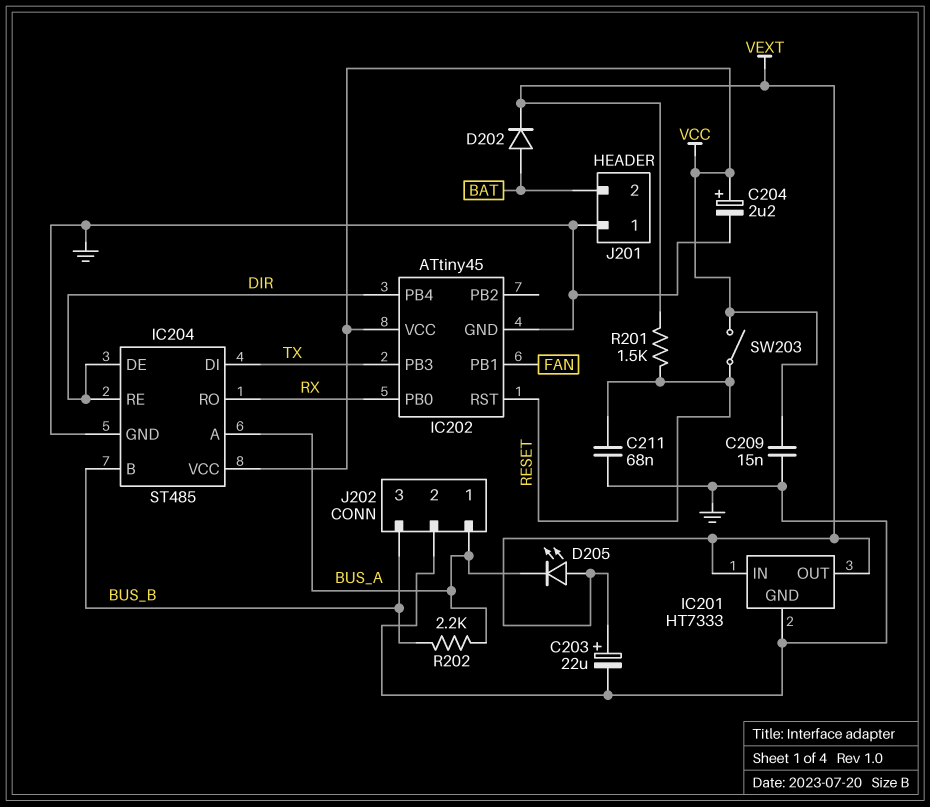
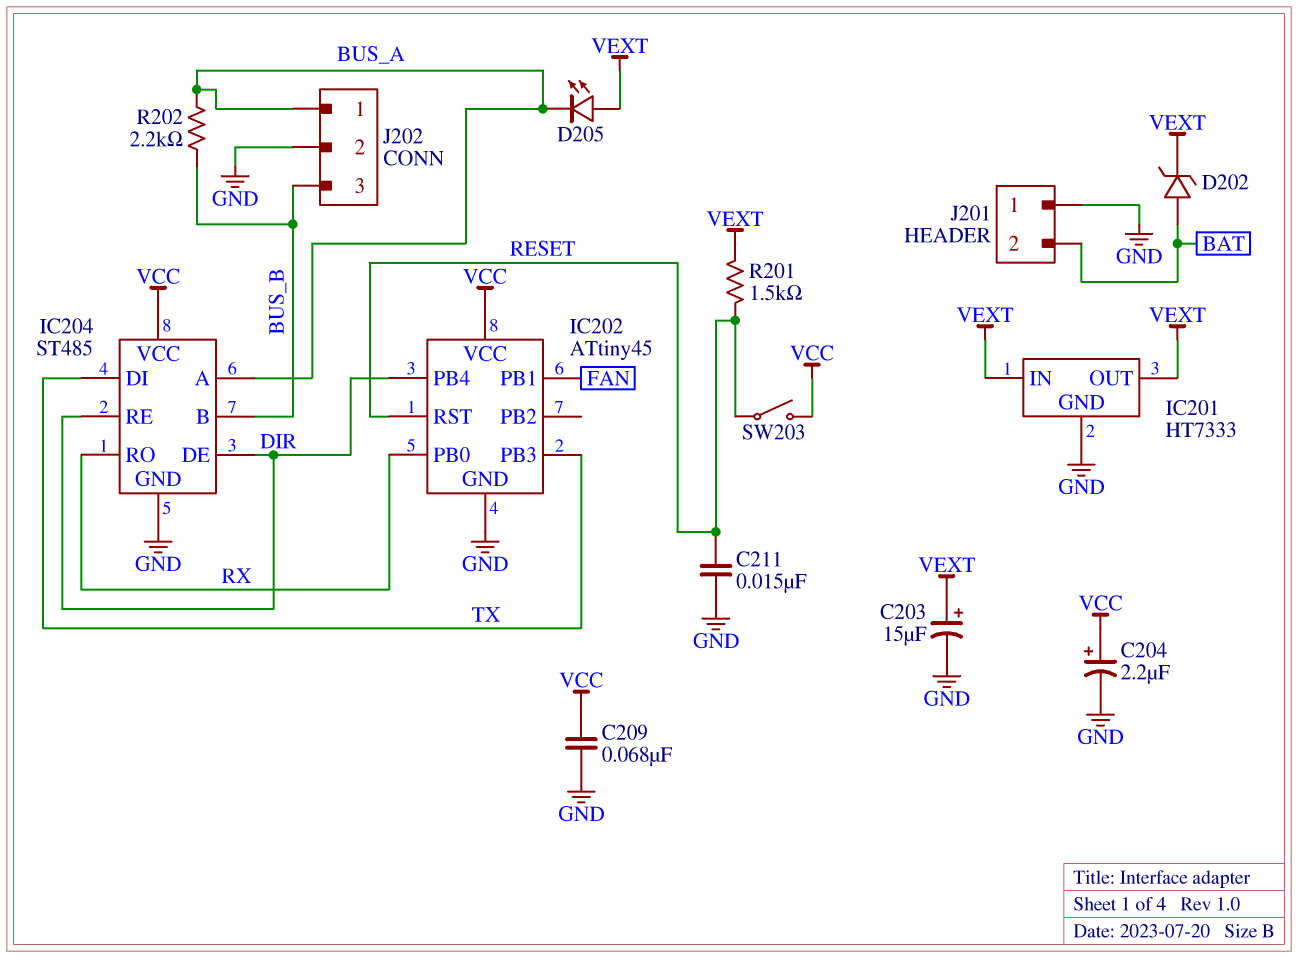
C203: 22uF (plus VEXT, minus GND) -> 15uF (plus VEXT, minus GND)
C209: 15nF (GND, VCC) -> 68nF (GND, VCC)
C211: 68nF (GND, RESET) -> 15nF (GND, RESET)
D202: diode (A BAT, K VEXT) -> zener (A BAT, K VEXT)

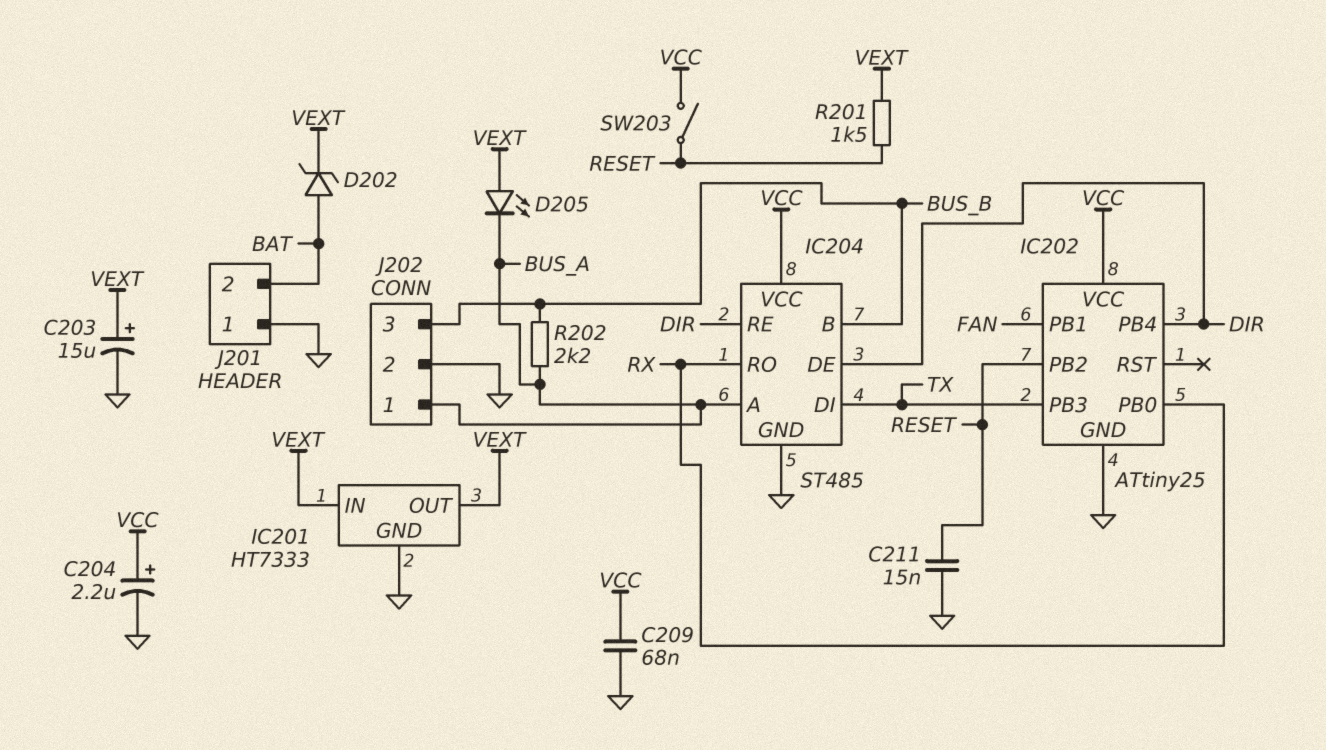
IC202: ATtiny45 -> ATtiny25
IC202 pin PB2: none -> RESET
IC202 pin RST: RESET -> none

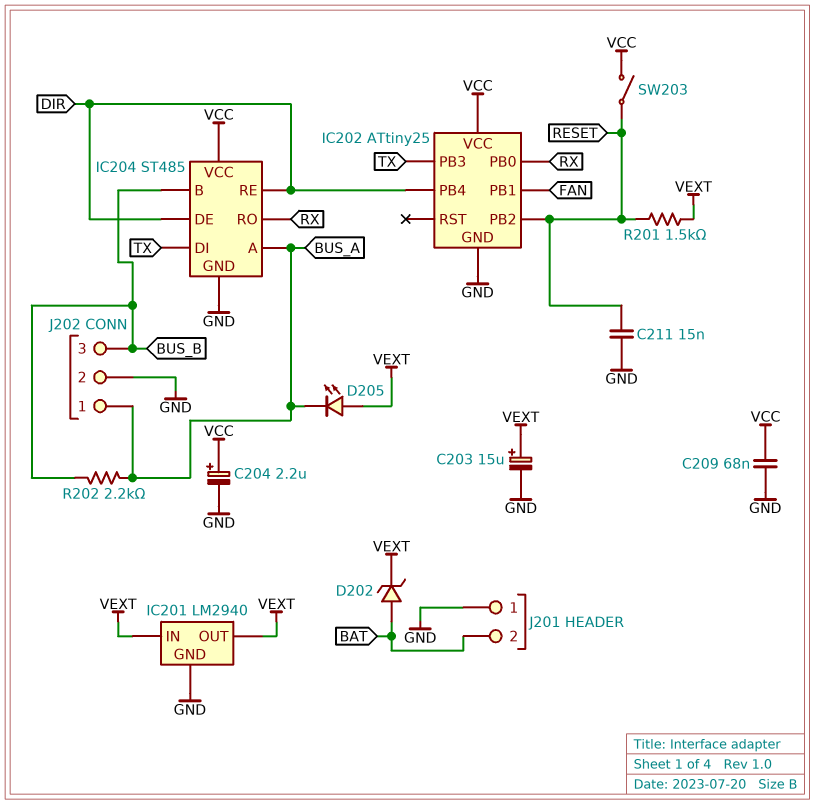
IC201: HT7333 -> LM2940

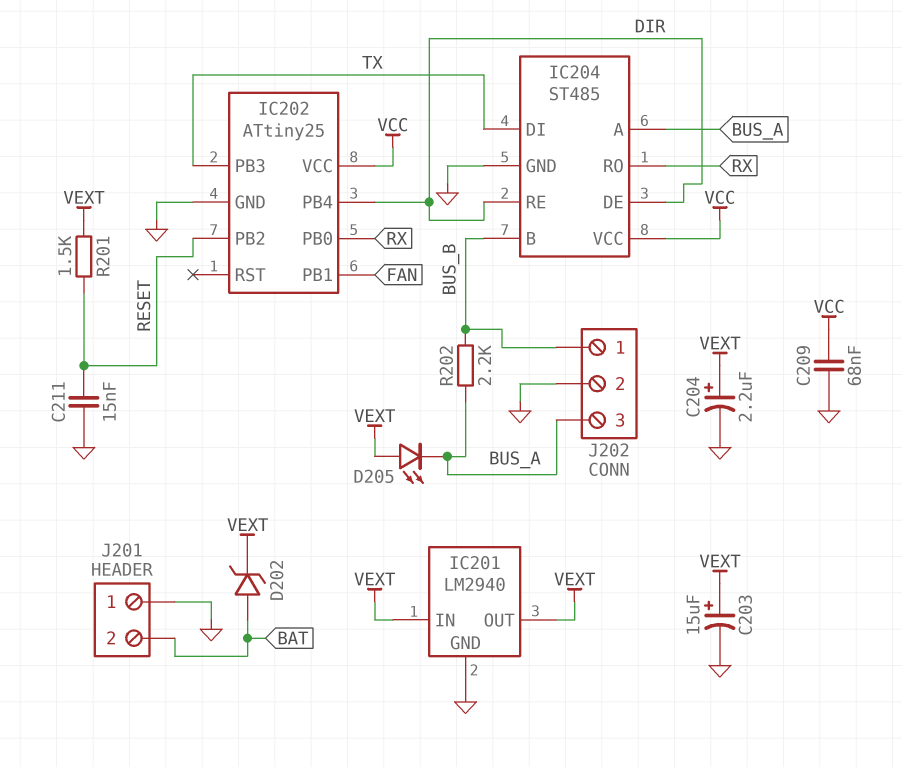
C204: 2.2uF (plus VCC, minus GND) -> 2.2uF (plus VEXT, minus GND)
J202 pin 1: BUS_A -> BUS_B
J202 pin 3: BUS_B -> BUS_A
SW203: switch (RESET, VCC) -> none

